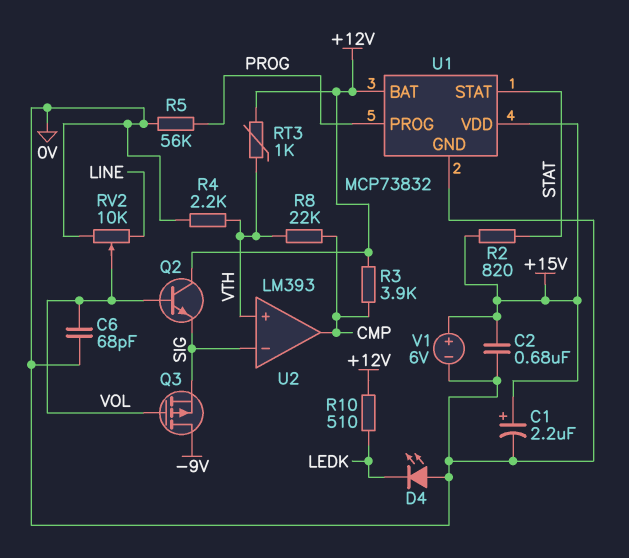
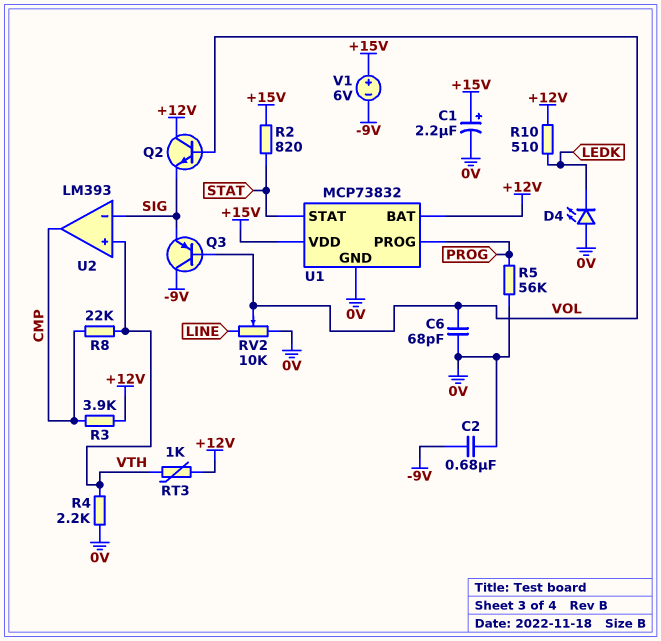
C2: 680nF (+15V, 0V) -> 680nF (-9V, 0V)
Q3: PMOS (G VOL, D -9V, S SIG) -> PNP (B VOL, C -9V, E SIG)
V1: 6V (plus +15V, minus 0V) -> 6V (plus +15V, minus -9V)

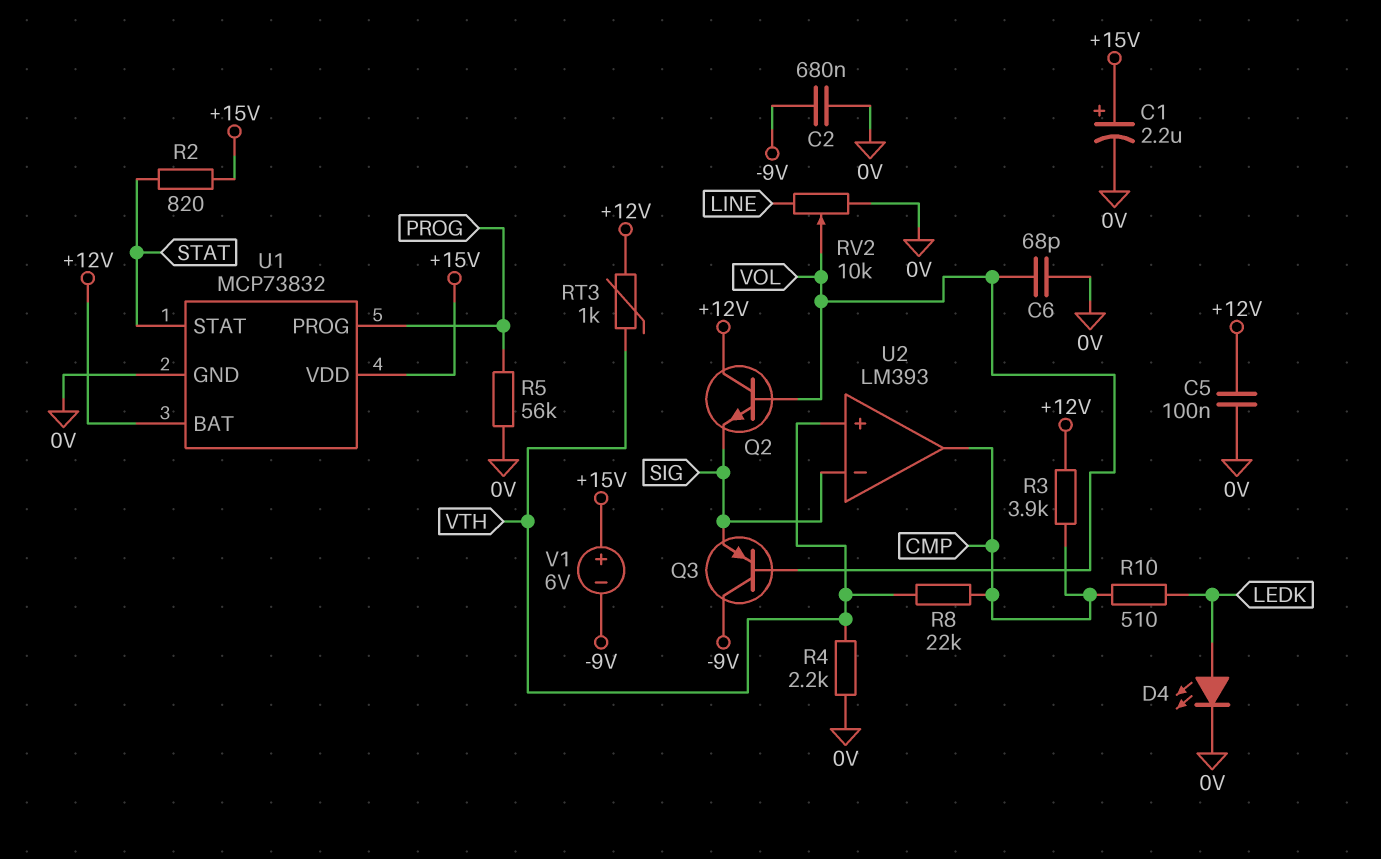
C5: none -> 100nF (+12V, 0V)
D4: LED (A 0V, K LEDK) -> LED (A LEDK, K 0V)
R10: 510 (+12V, LEDK) -> 510 (CMP, LEDK)

